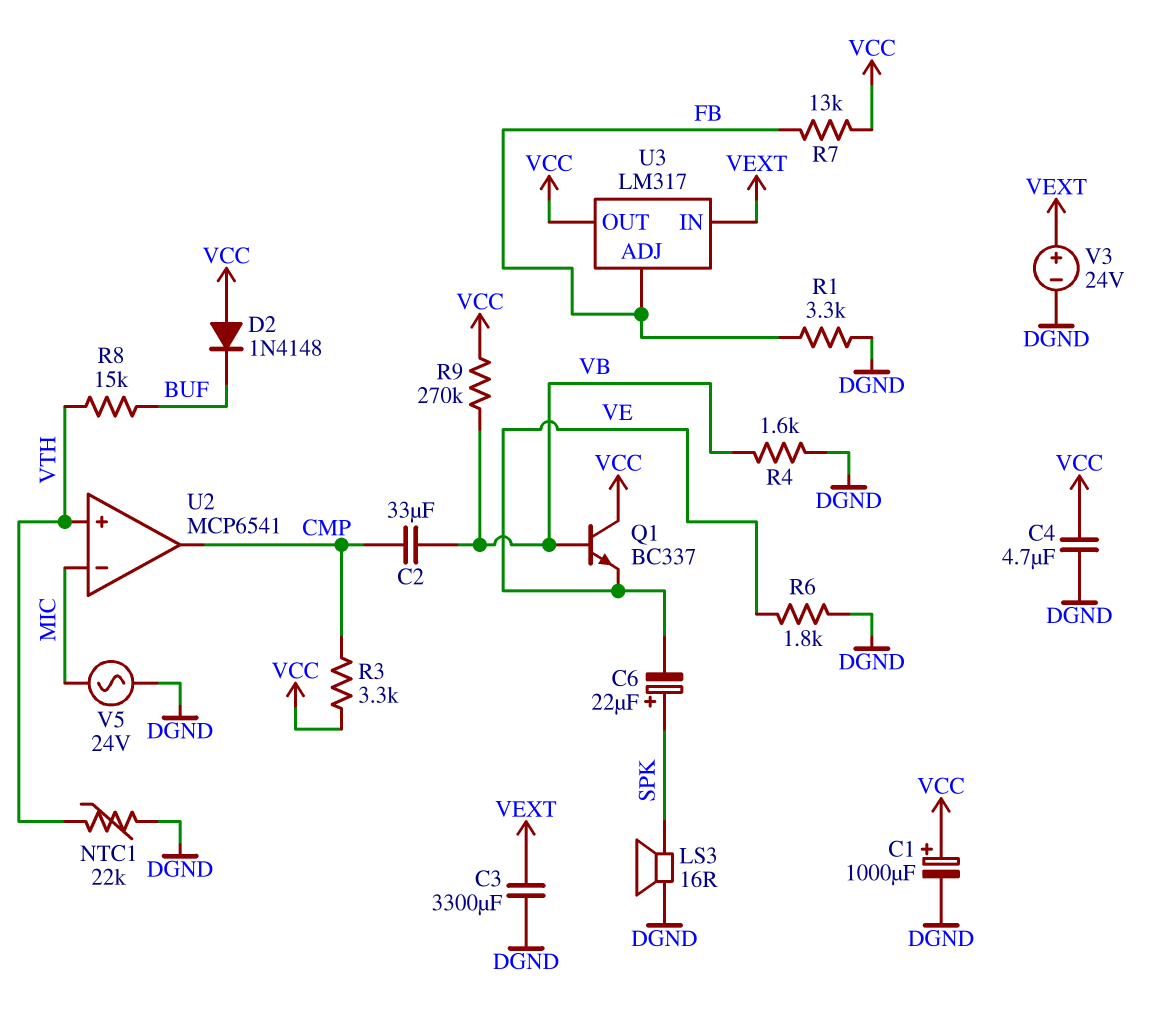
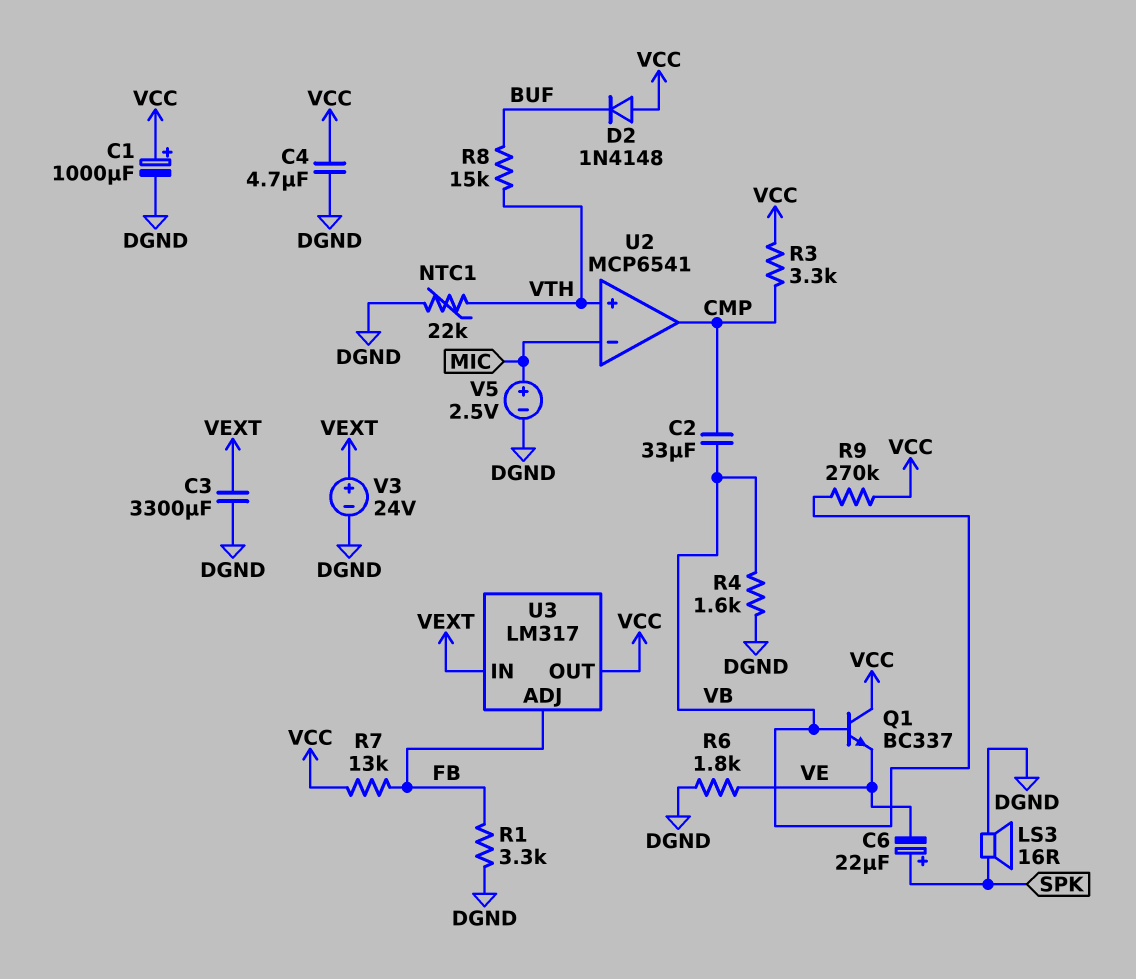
V5: AC 24V (DGND, MIC) -> 2.5V (plus MIC, minus DGND)

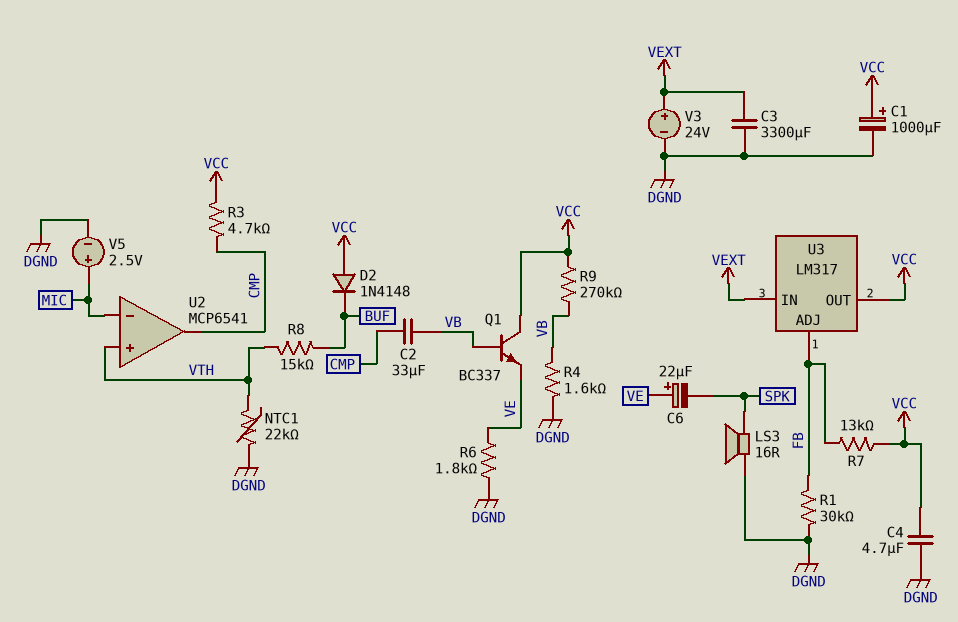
C6: 22uF (plus SPK, minus VE) -> 22uF (plus VE, minus SPK)
R1: 3.3k (DGND, FB) -> 30k (DGND, FB)
R3: 3.3k (CMP, VCC) -> 4.7k (CMP, VCC)

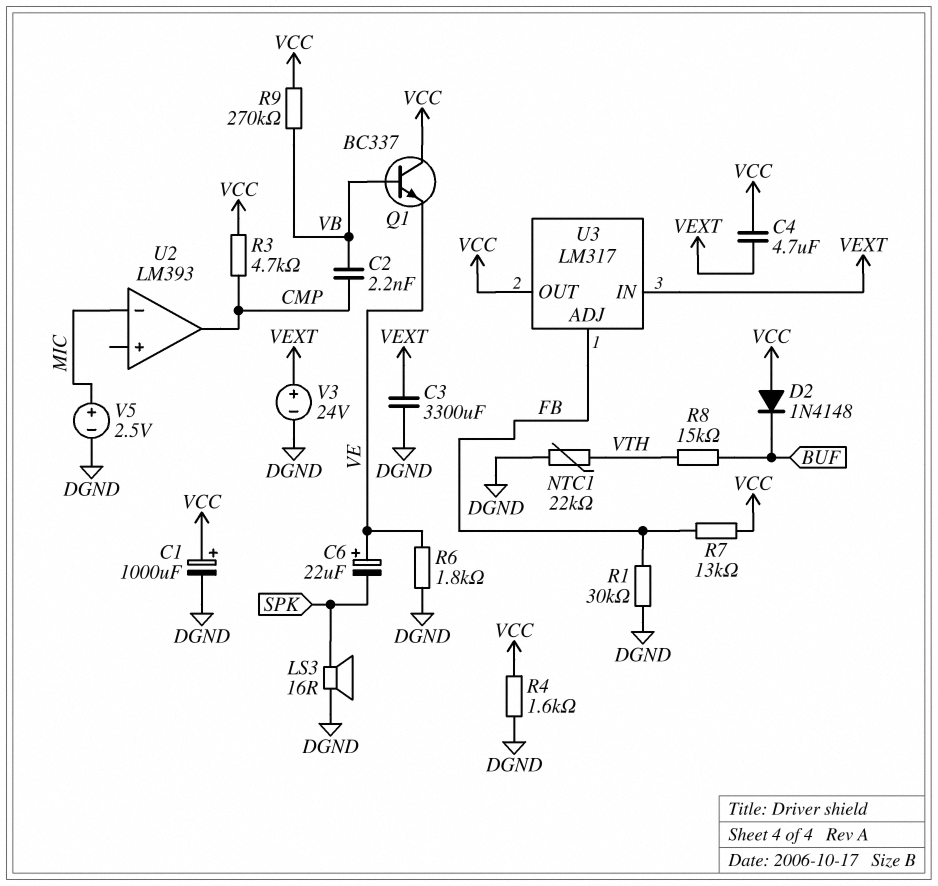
C2: 33uF (CMP, VB) -> 2.2nF (CMP, VB)
C4: 4.7uF (DGND, VCC) -> 4.7uF (VCC, VEXT)
R4: 1.6k (DGND, VB) -> 1.6k (DGND, VCC)
U2: MCP6541 -> LM393
U2 pin in+: VTH -> none

